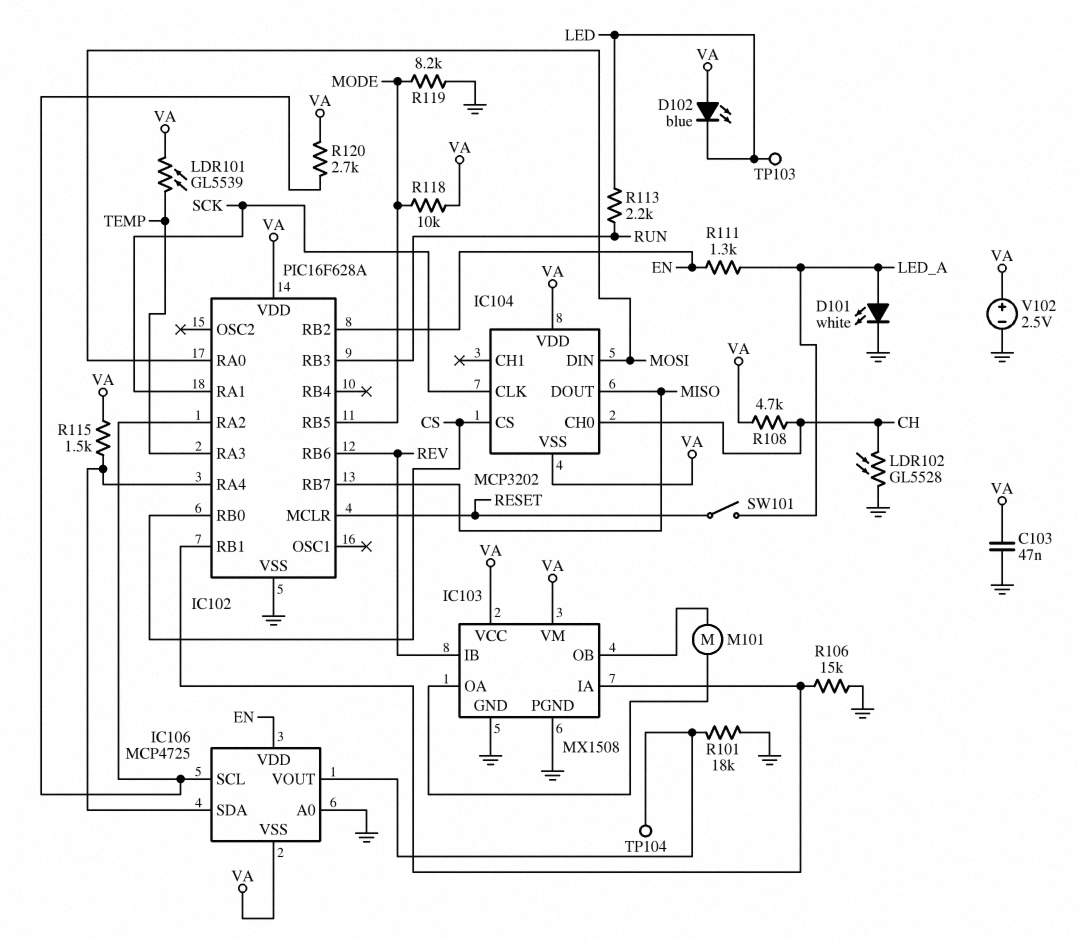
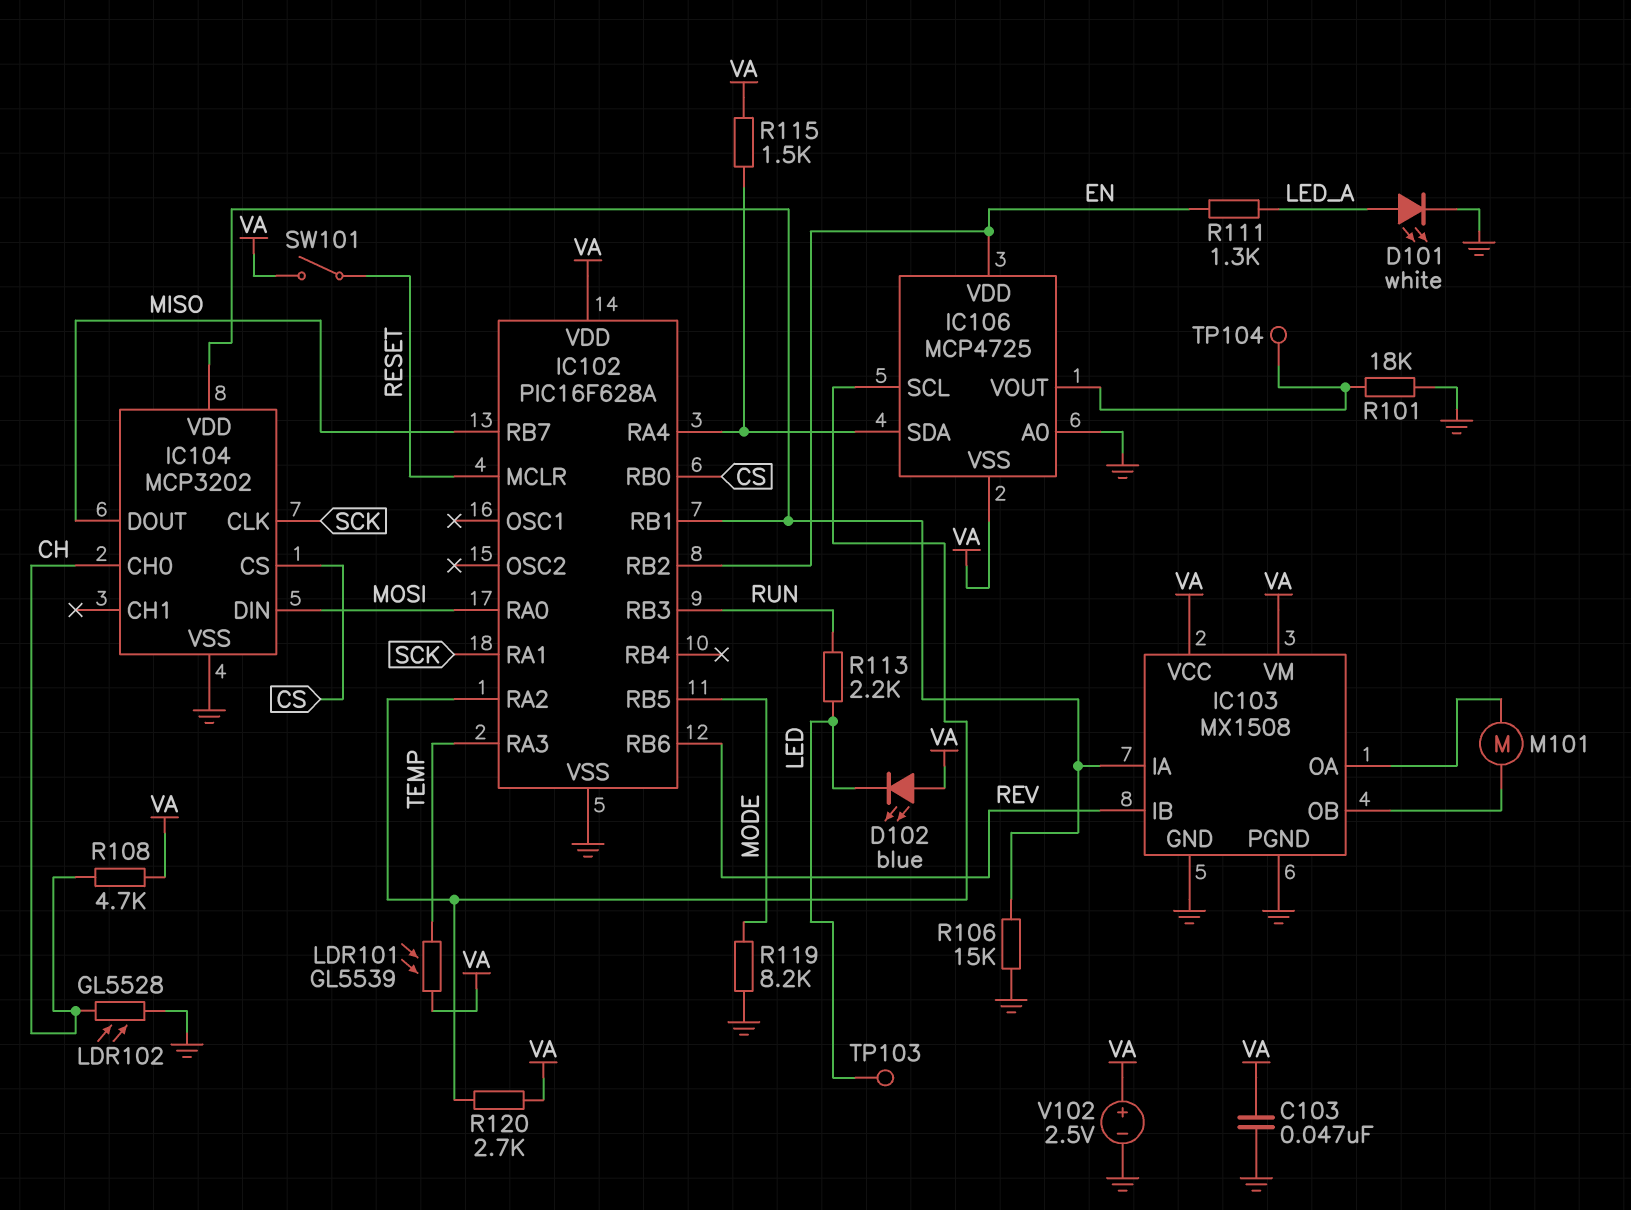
IC104 pin VDD: VA -> IC102/RB1
IC104 pin VSS: VA -> GND
R118: 10k (MODE, VA) -> none
SW101: switch (LED_A, RESET) -> switch (RESET, VA)

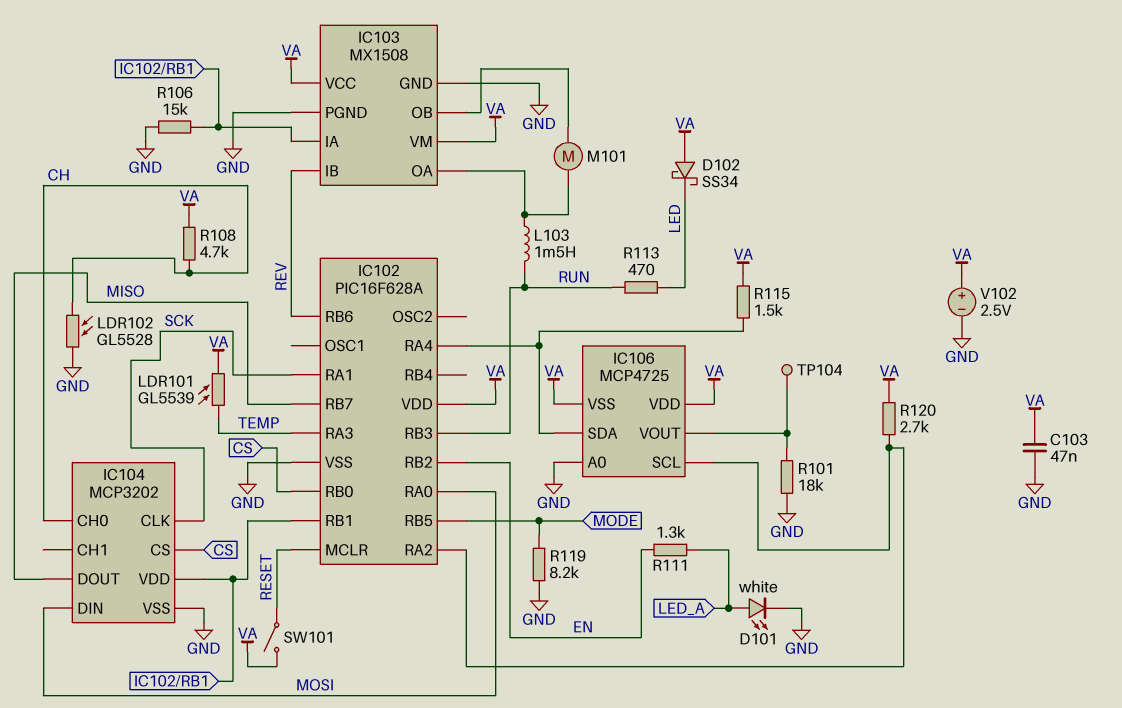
D102: LED blue (A VA, K LED) -> schottky SS34 (A VA, K LED)
IC106 pin VDD: EN -> VA
L103: none -> 1.5mH (IC103/OA, RUN)
R113: 2.2k (LED, RUN) -> 470 (LED, RUN)
TP103: test point (LED) -> none

